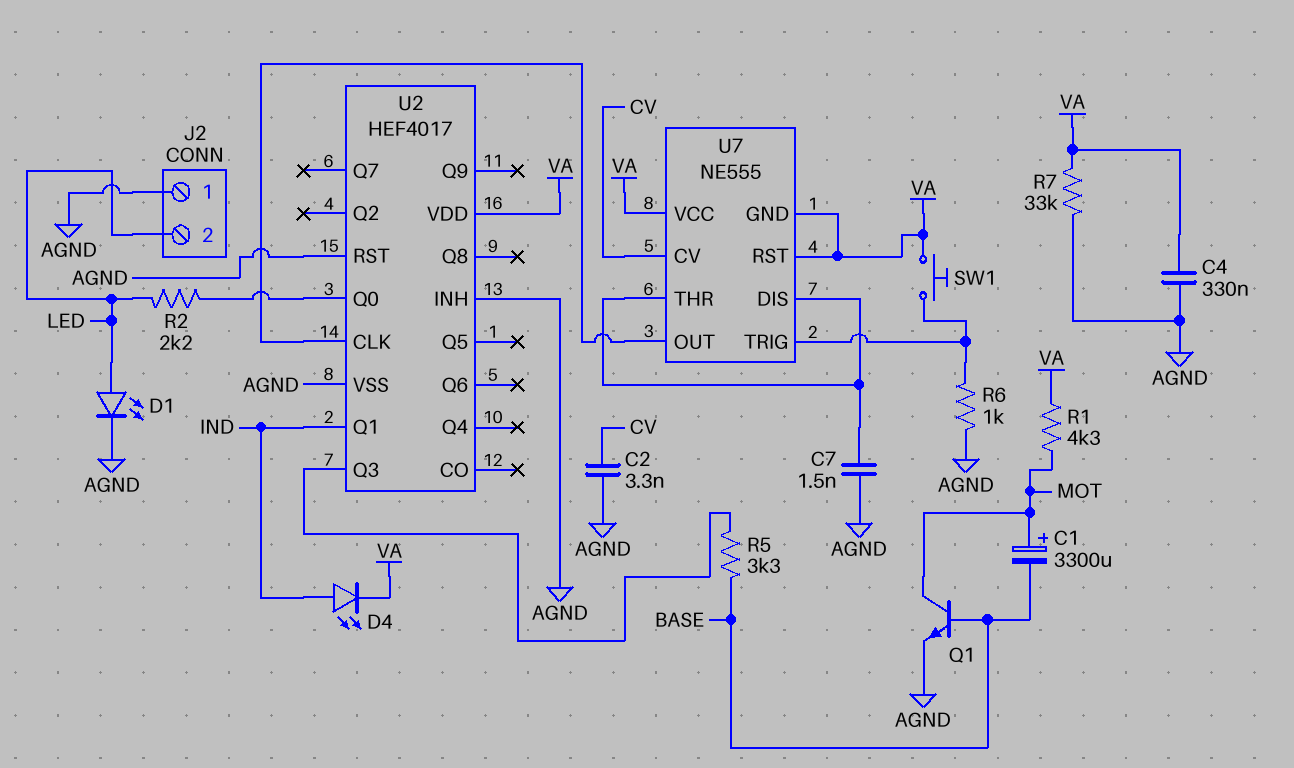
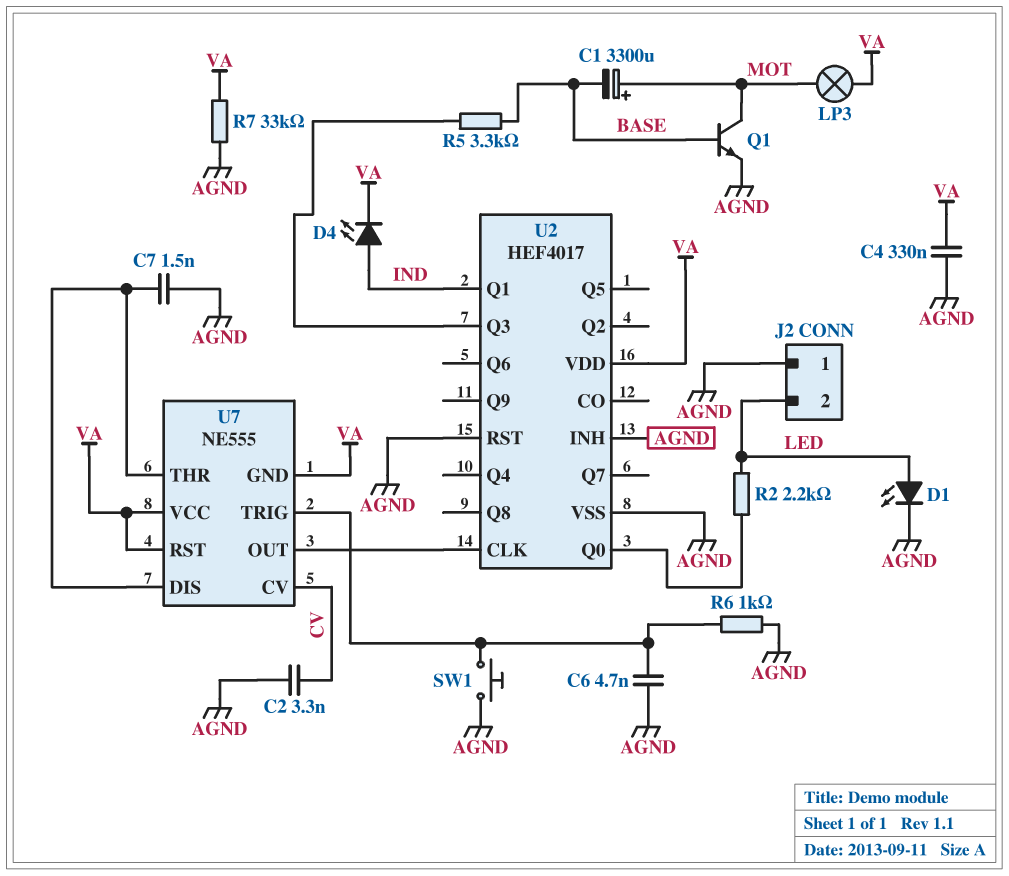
C6: none -> 4.7nF (AGND, U7/TRIG)
LP3: none -> lamp (MOT, VA)
R1: 4.3k (MOT, VA) -> none
SW1: button (U7/TRIG, VA) -> button (AGND, U7/TRIG)

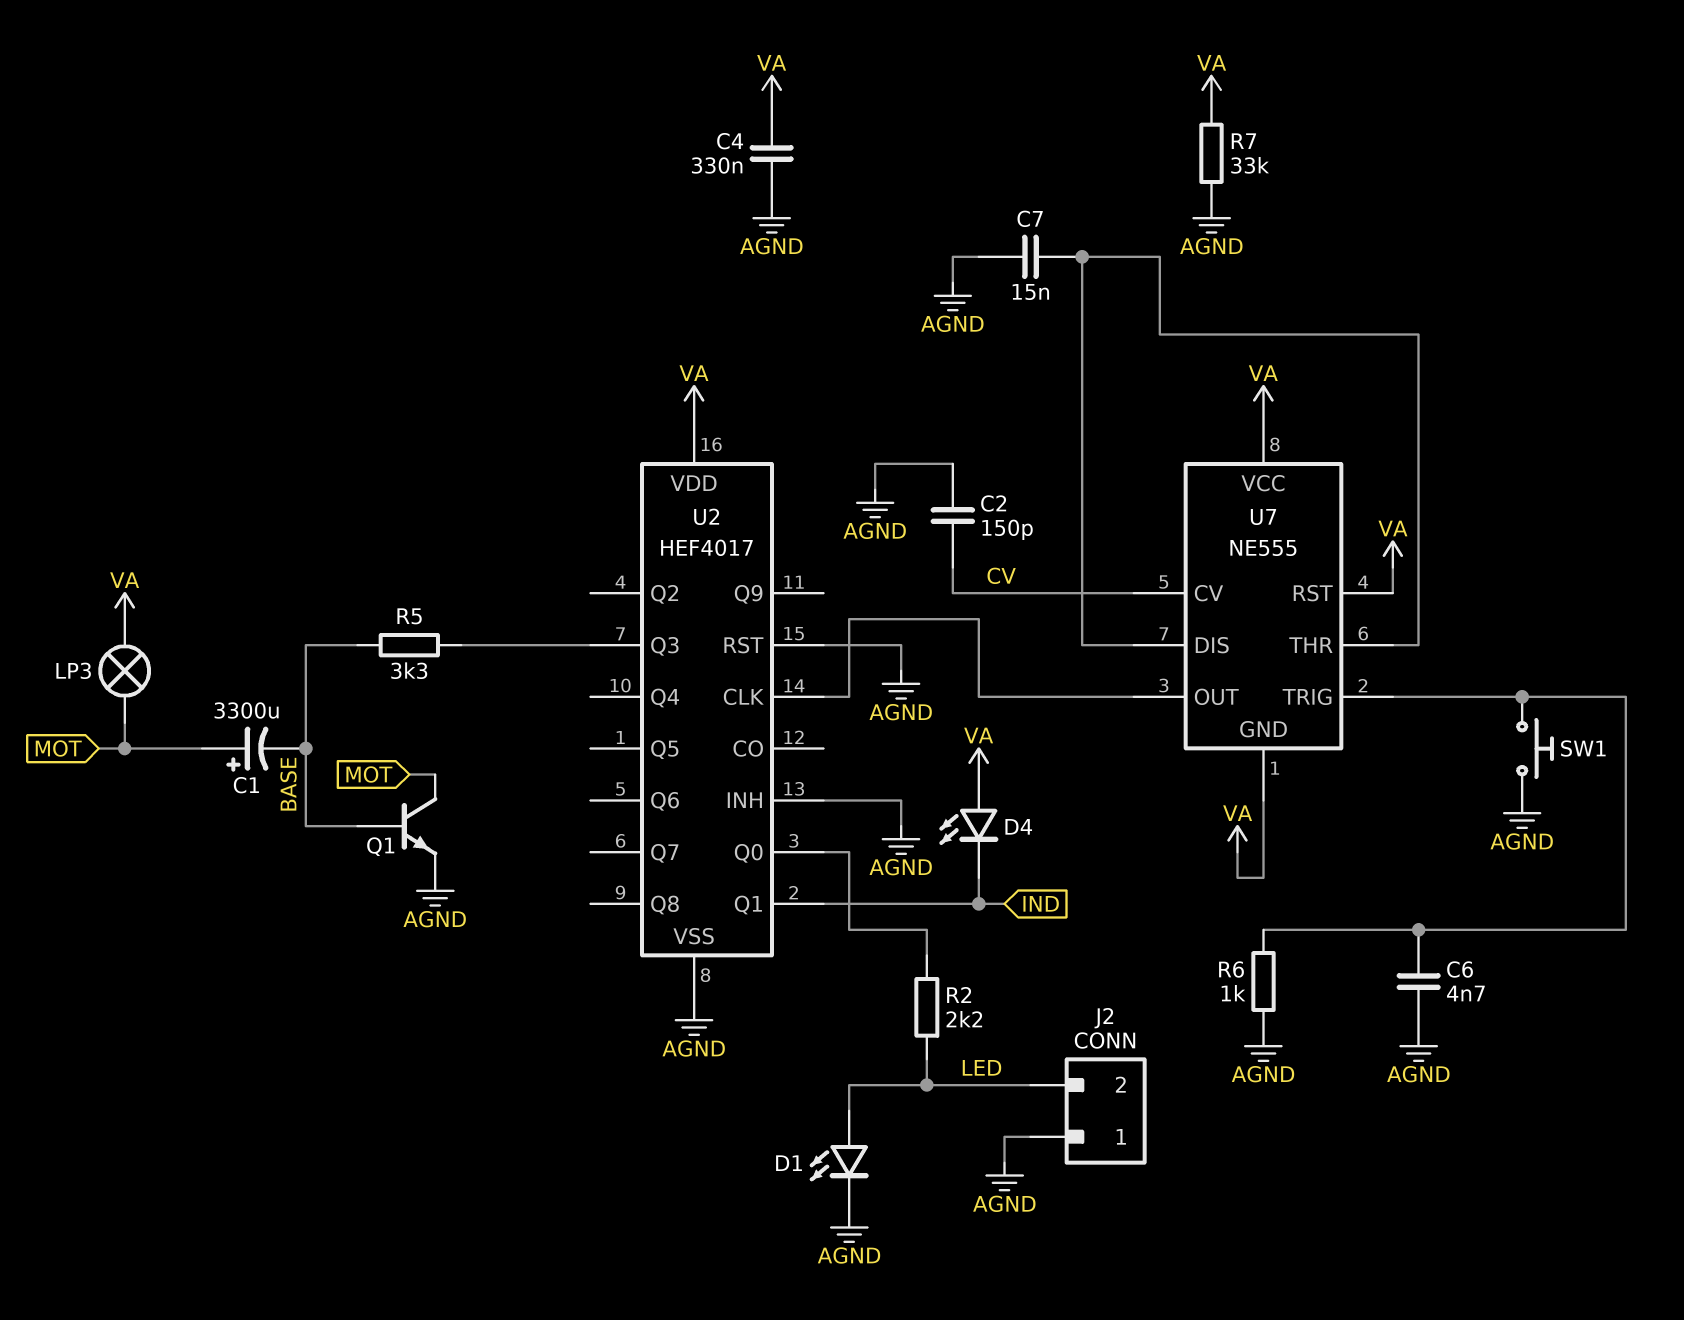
C2: 3.3nF (AGND, CV) -> 150pF (AGND, CV)
C7: 1.5nF (AGND, U7/DIS) -> 15nF (AGND, U7/DIS)
D4: LED (A IND, K VA) -> LED (A VA, K IND)

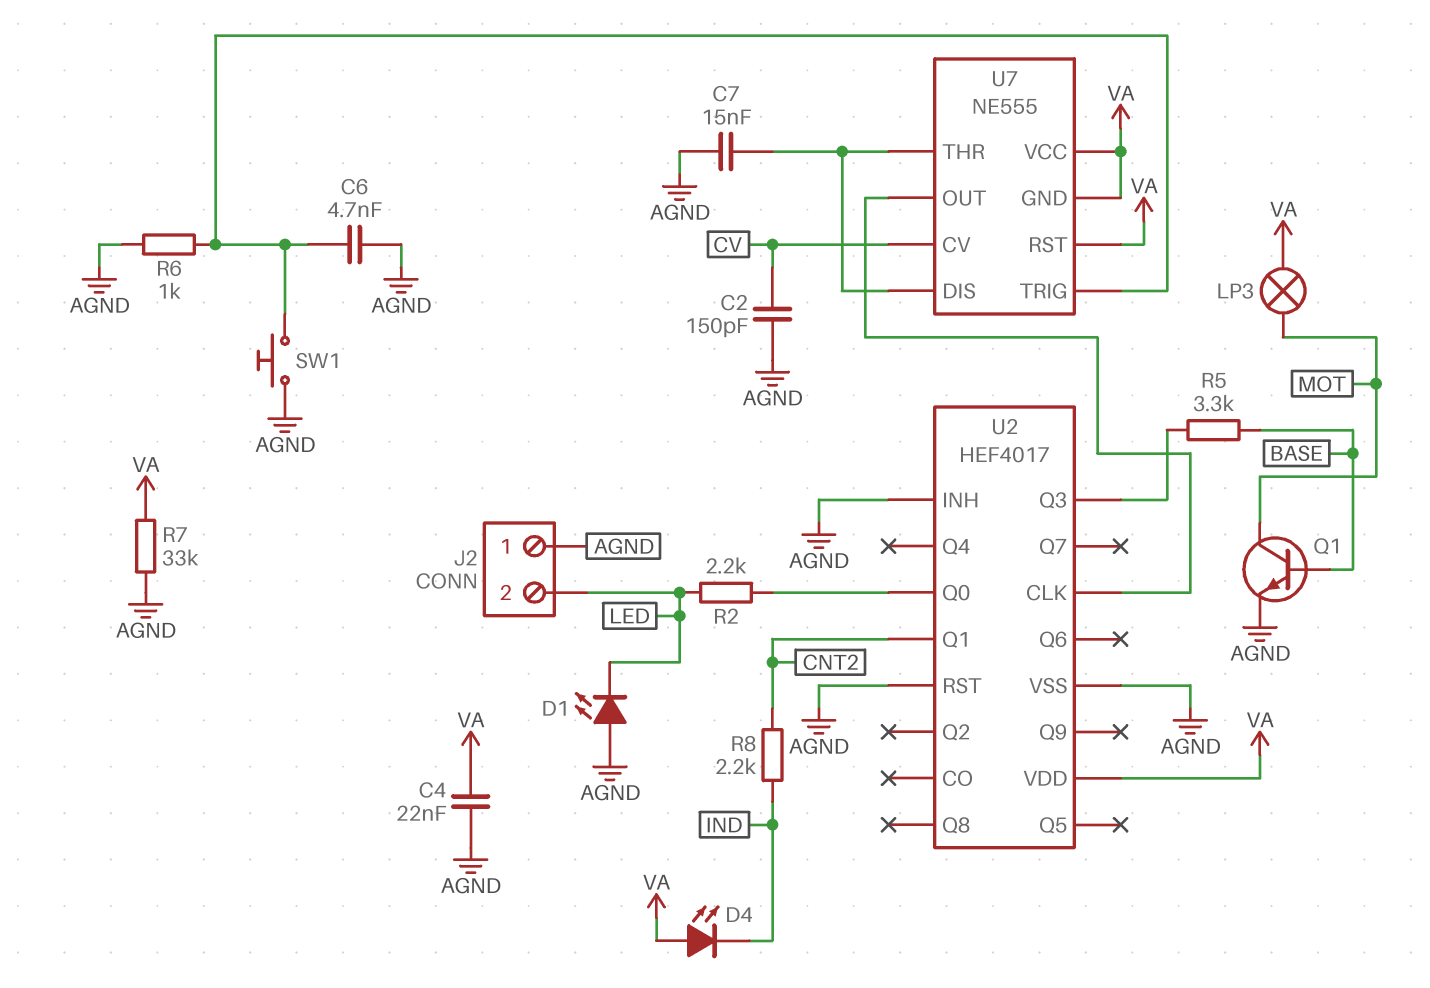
C1: 3300uF (plus MOT, minus BASE) -> none
C4: 330nF (AGND, VA) -> 22nF (AGND, VA)
D1: LED (A LED, K AGND) -> LED (A AGND, K LED)
R8: none -> 2.2k (CNT2, IND)
U2 pin Q1: IND -> CNT2

